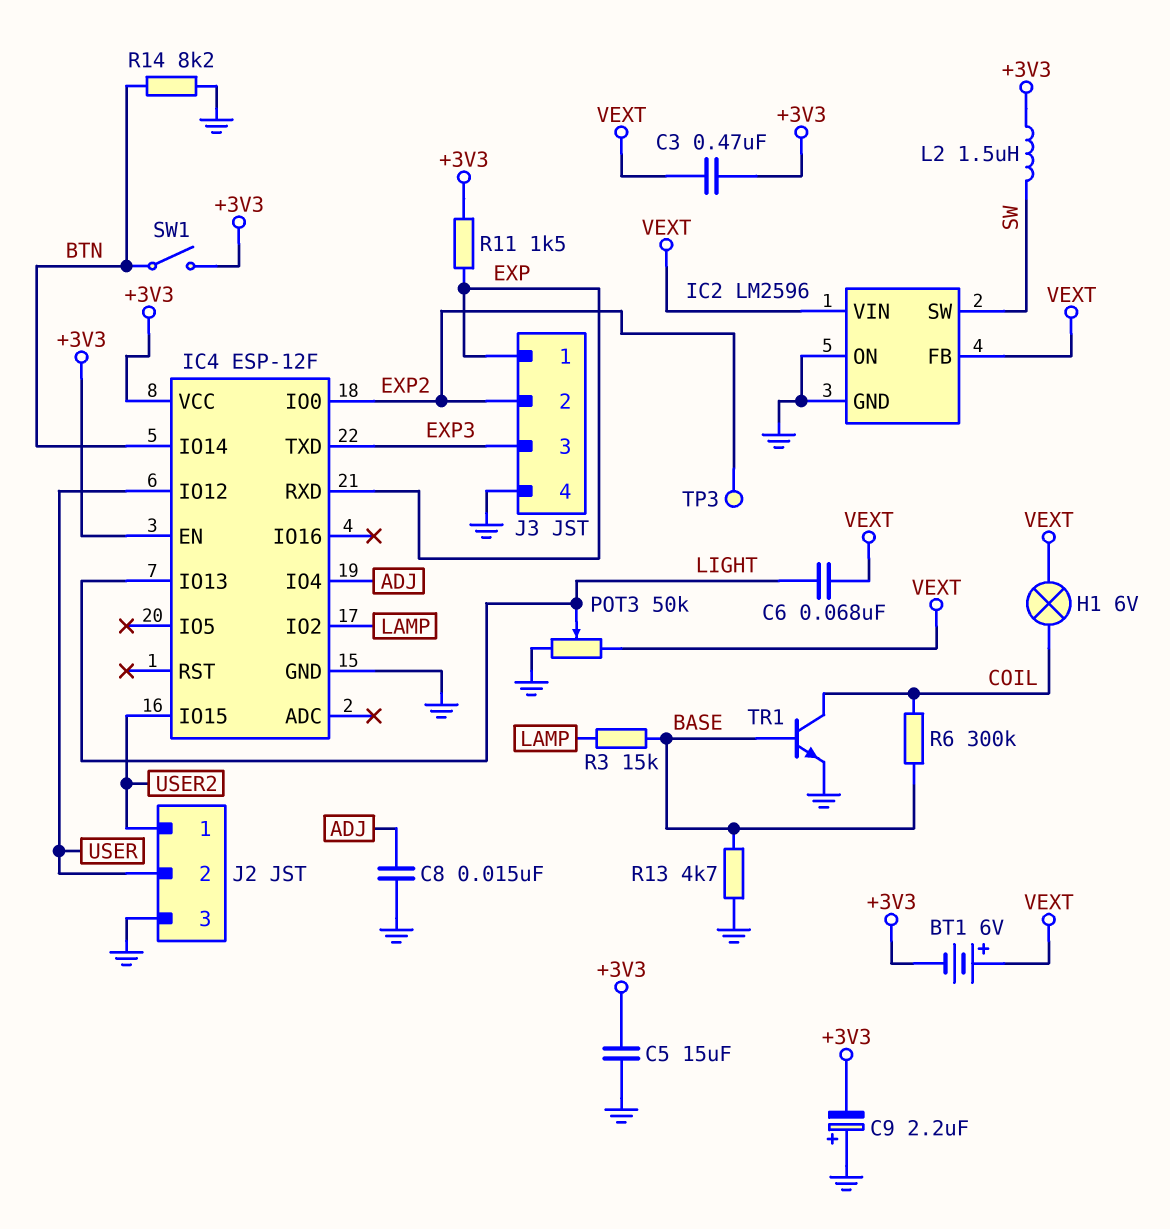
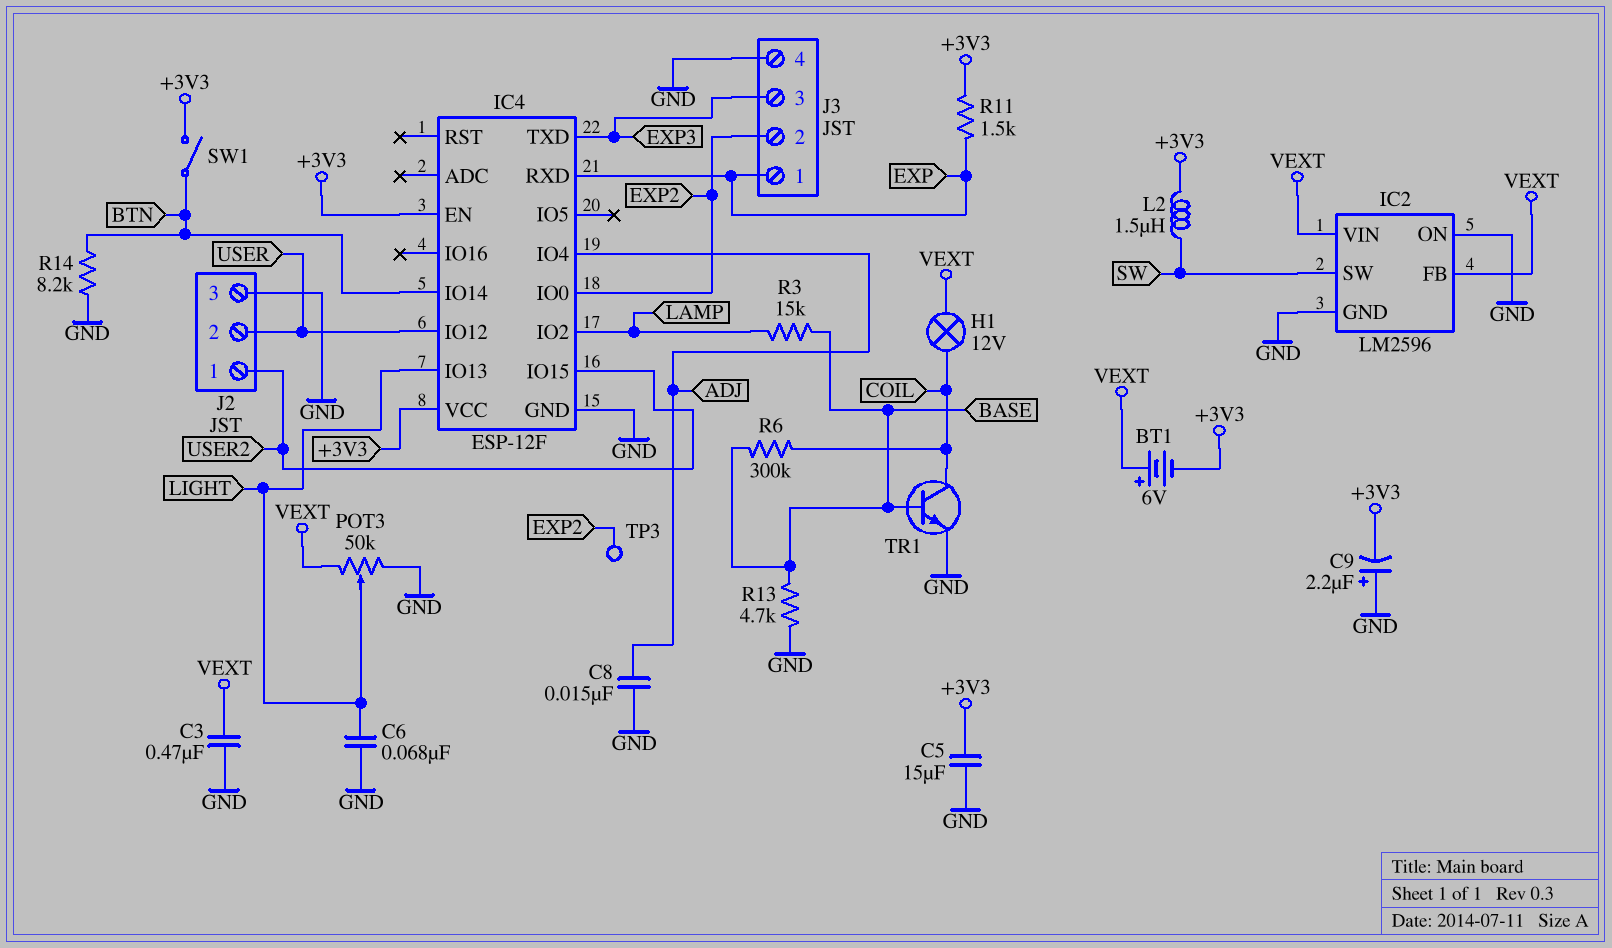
C3: 470nF (+3V3, VEXT) -> 470nF (GND, VEXT)
C6: 68nF (LIGHT, VEXT) -> 68nF (GND, LIGHT)
H1: lamp 6V (COIL, VEXT) -> lamp 12V (COIL, VEXT)

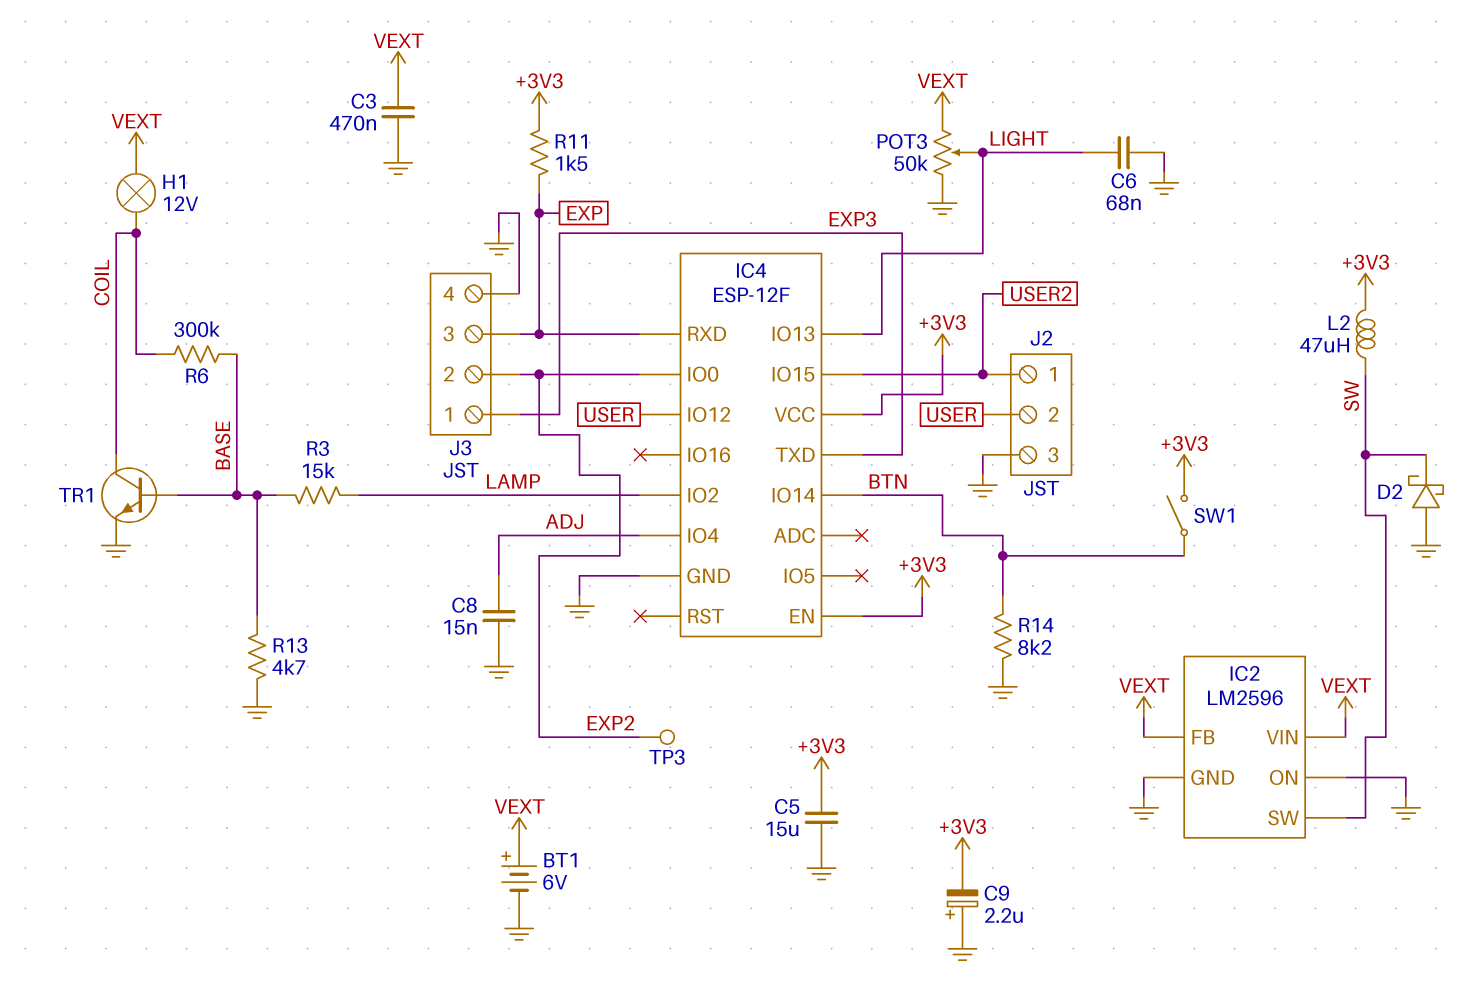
BT1: 6V (plus VEXT, minus +3V3) -> 6V (plus VEXT, minus GND)
D2: none -> schottky (A GND, K SW)
J3 pin 1: EXP -> EXP3
J3 pin 3: EXP3 -> EXP
L2: 1.5uH (+3V3, SW) -> 47uH (+3V3, SW)

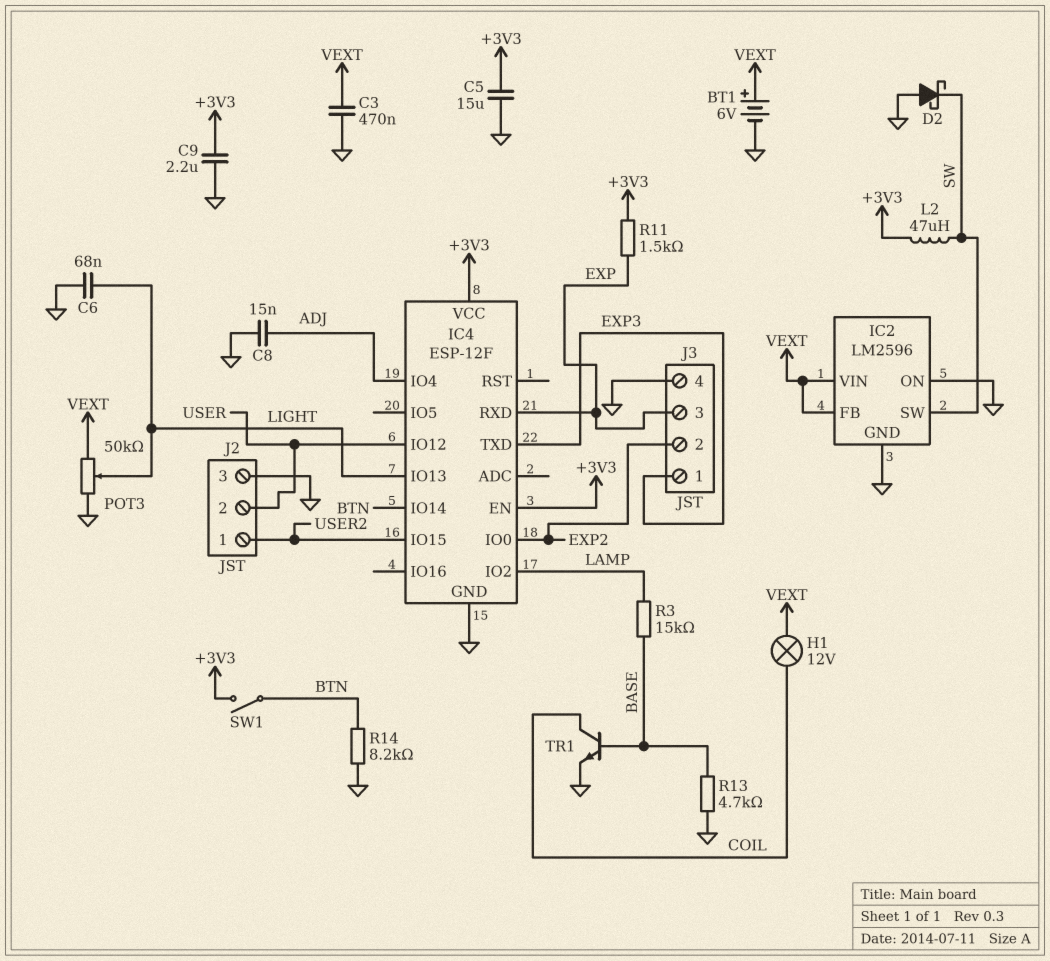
C9: 2.2uF (plus GND, minus +3V3) -> 2.2uF (+3V3, GND)
R6: 300k (BASE, COIL) -> none
TP3: test point (EXP2) -> none

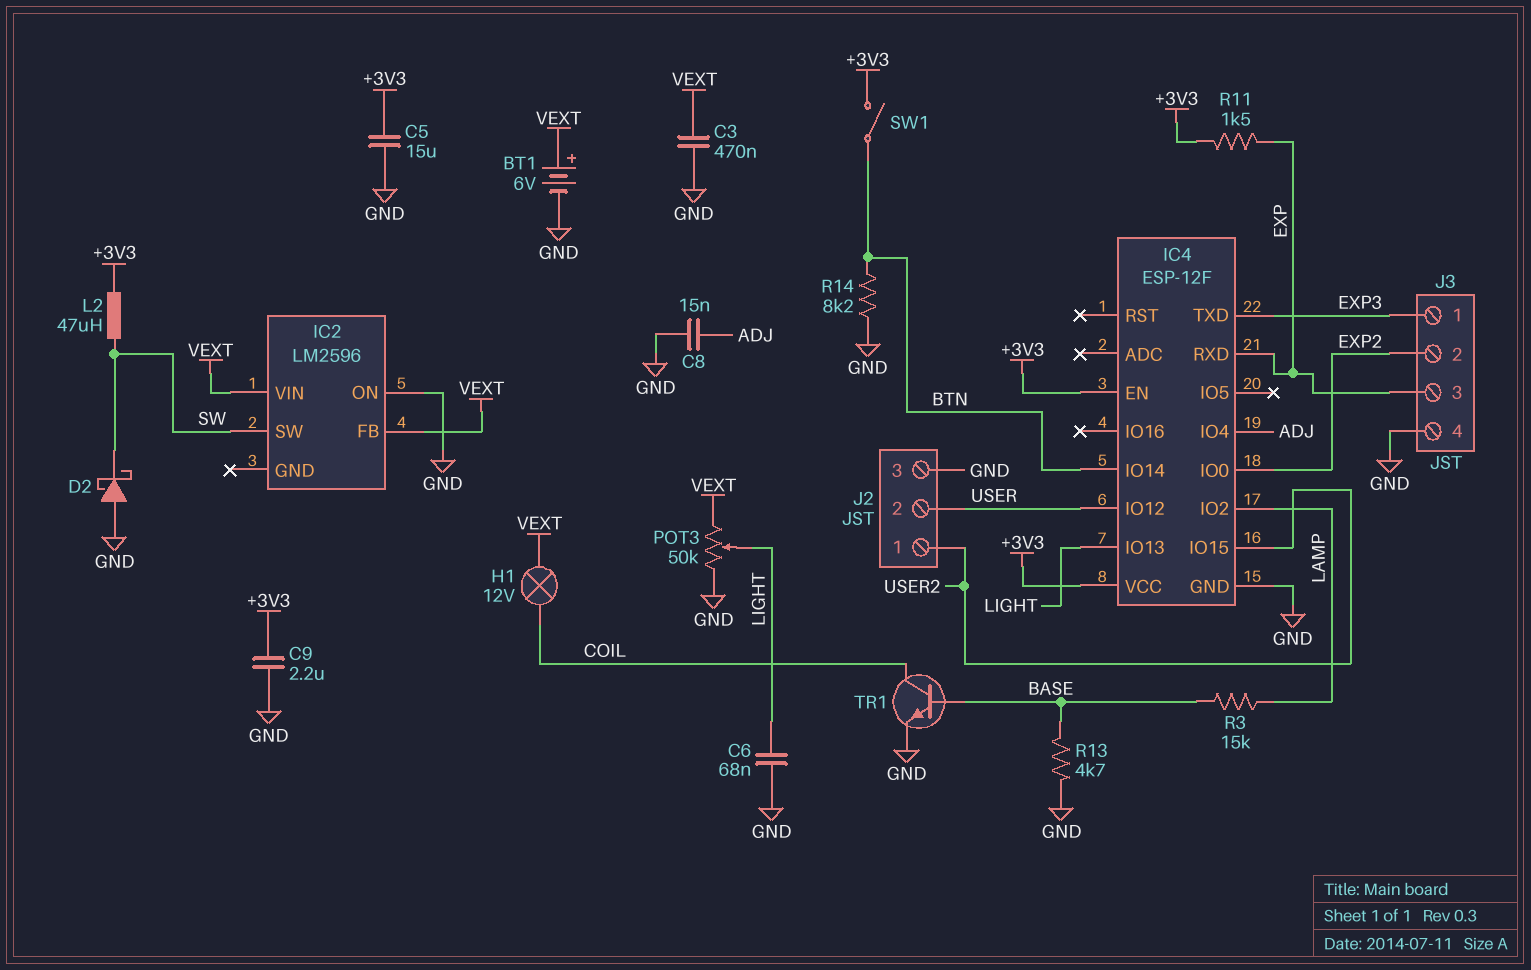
IC2 pin GND: GND -> none

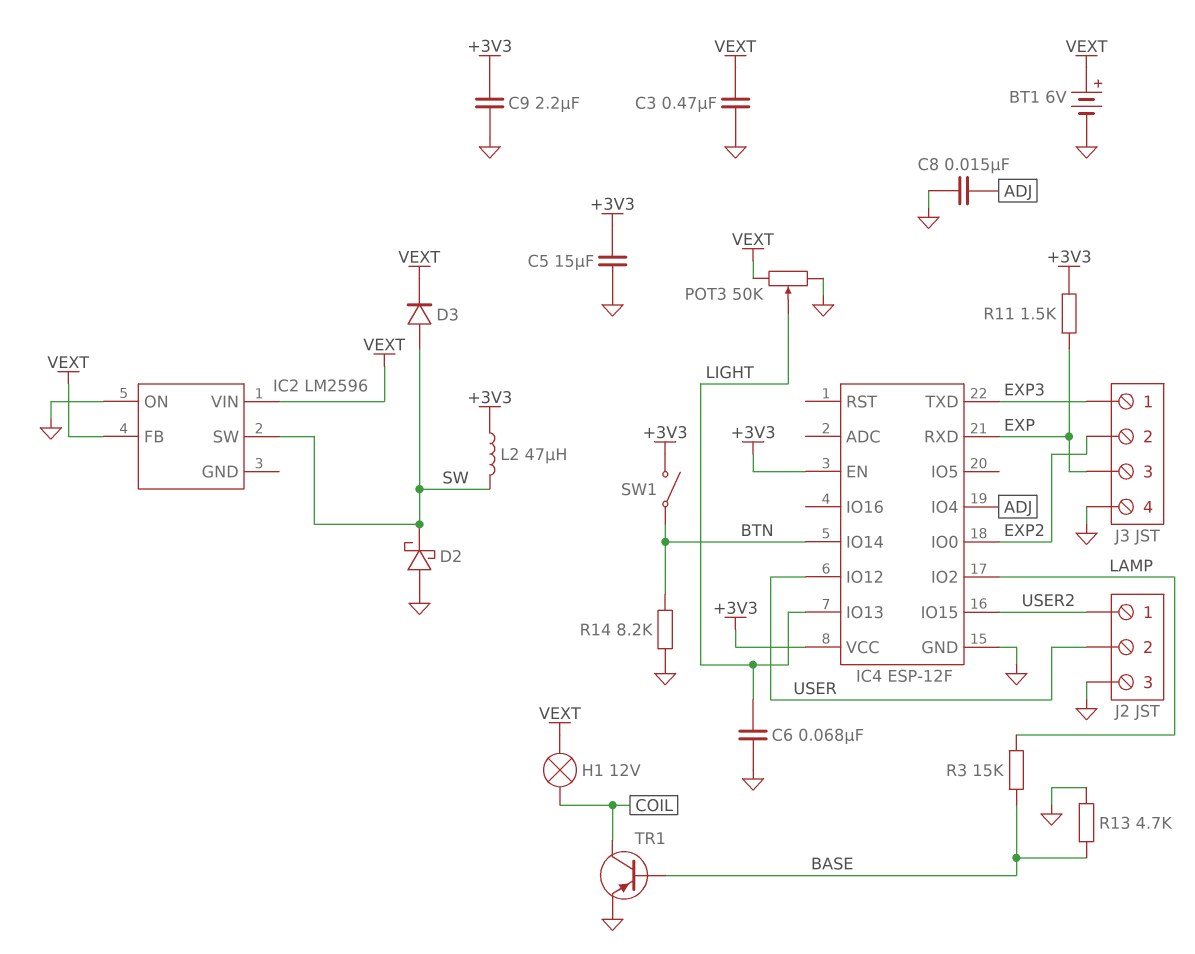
D3: none -> diode (A SW, K VEXT)
TR1: NPN (B BASE, C COIL, E GND) -> PNP (B BASE, C COIL, E GND)

